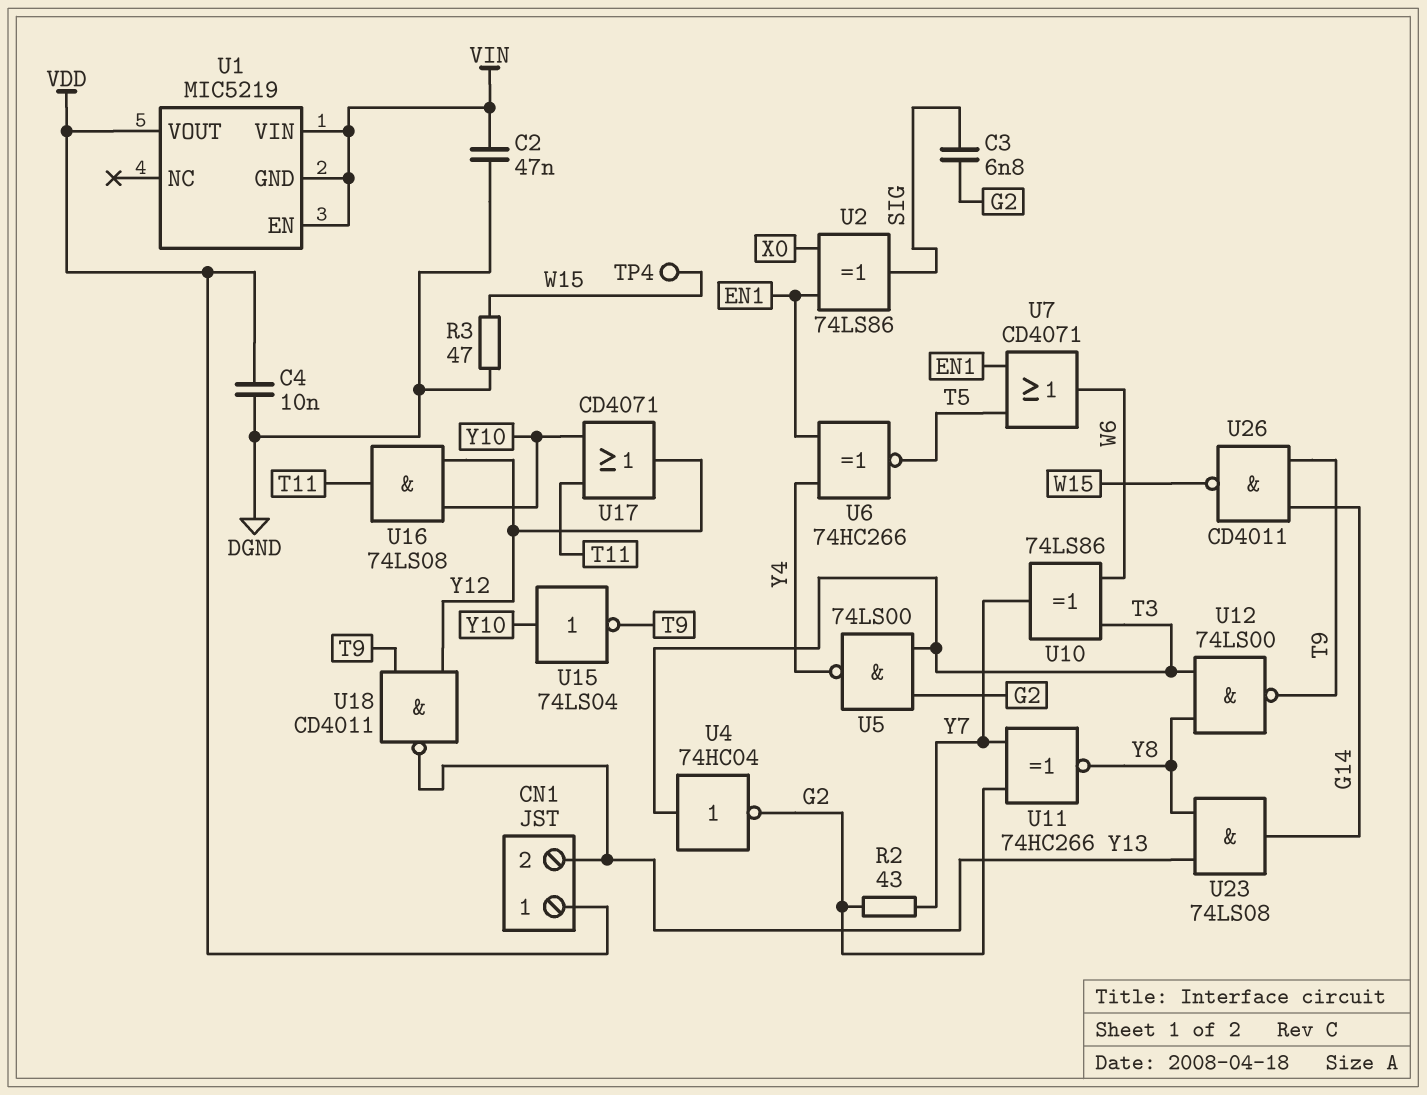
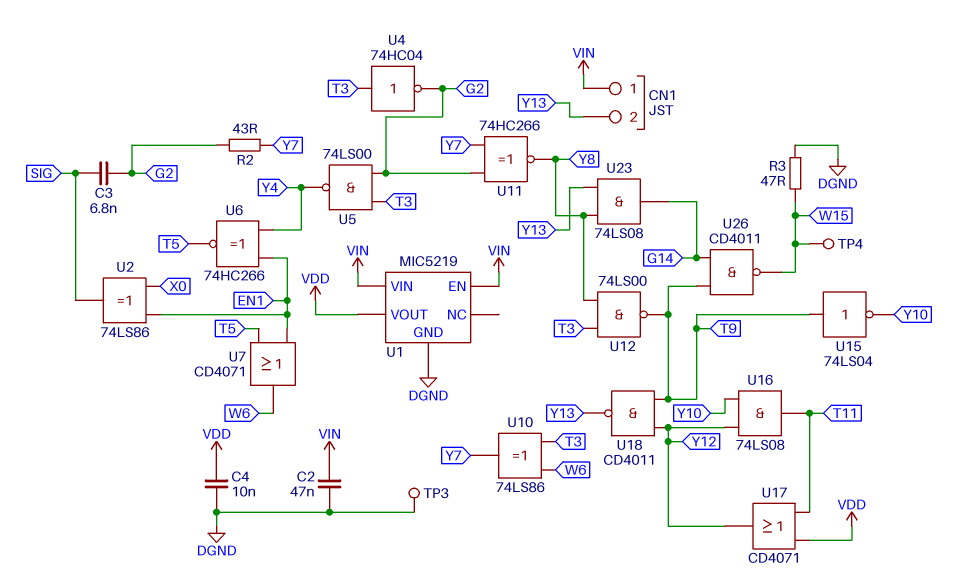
CN1 pin 1: VDD -> VIN
TP3: none -> test point (DGND)
U1 pin GND: VIN -> DGND
U15: NOT 74LS04 (in Y10, out T9) -> NOT 74LS04 (in T9, out Y10)
U17: OR CD4071 (in T11, in Y10, out Y12) -> OR CD4071 (in T11, in VDD, out Y12)

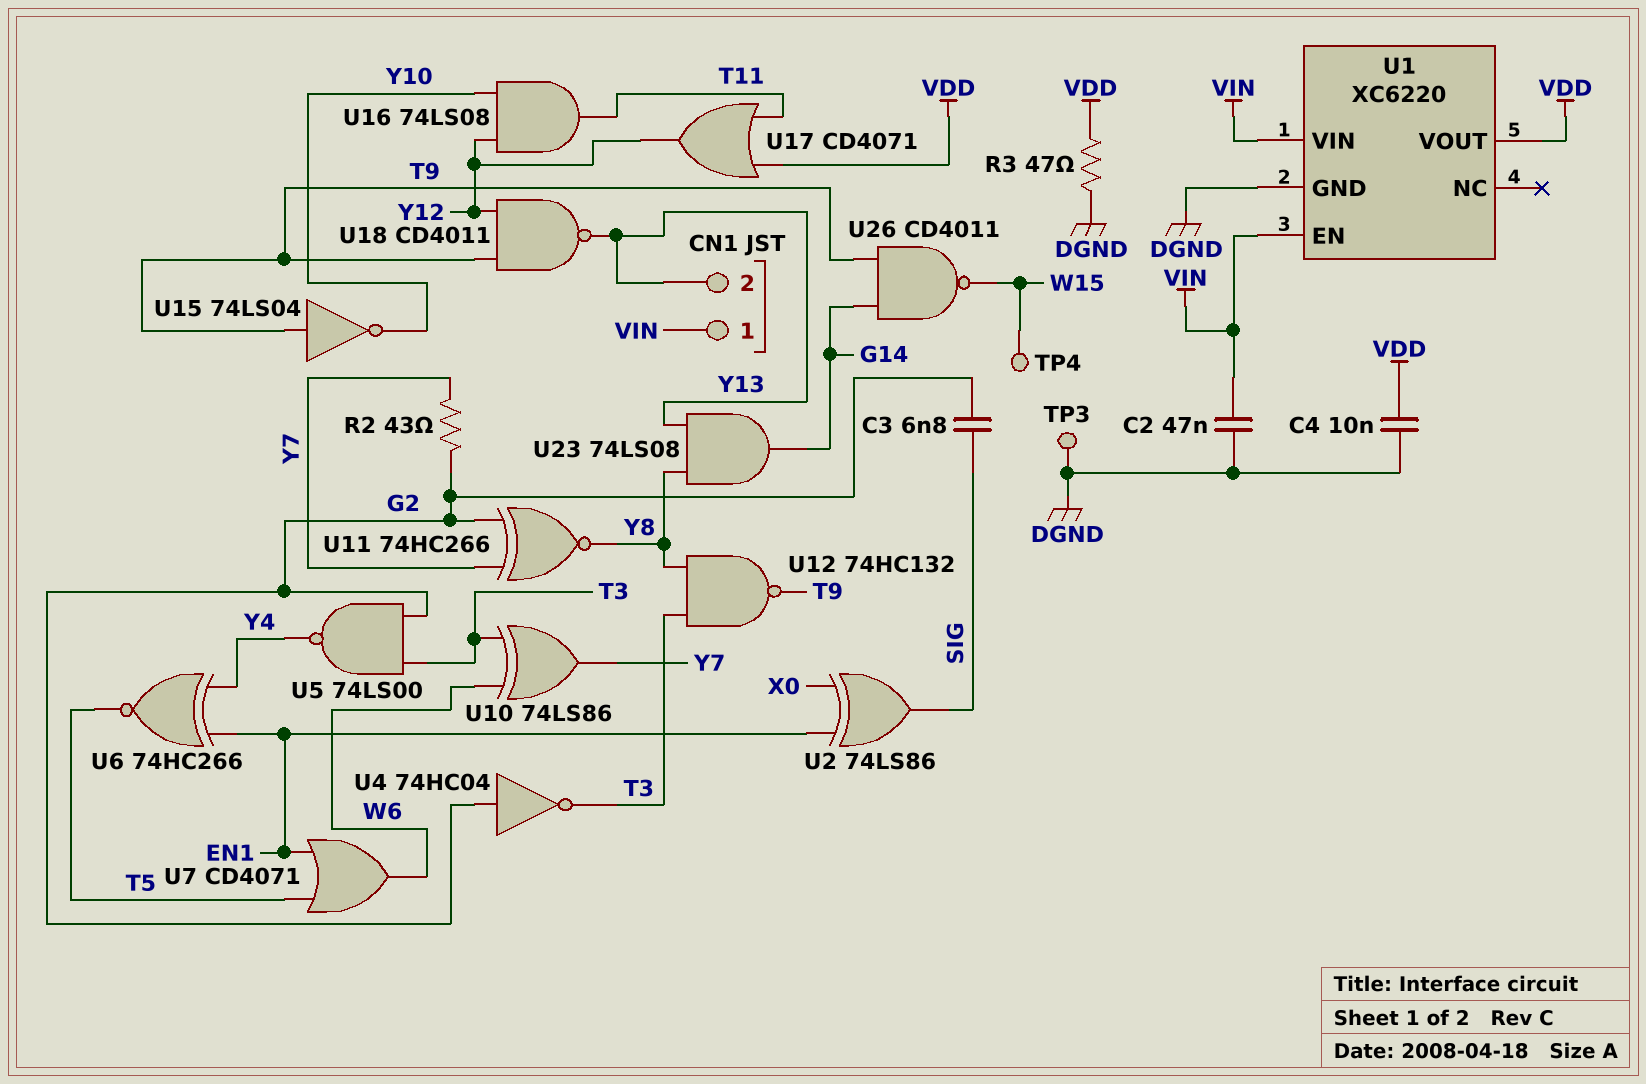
R3: 47 (DGND, W15) -> 47 (DGND, VDD)
U1: MIC5219 -> XC6220
U4: NOT 74HC04 (in T3, out G2) -> NOT 74HC04 (in G2, out T3)
U12: NAND 74LS00 (in T3, in Y8, out T9) -> NAND 74HC132 (in T3, in Y8, out T9)

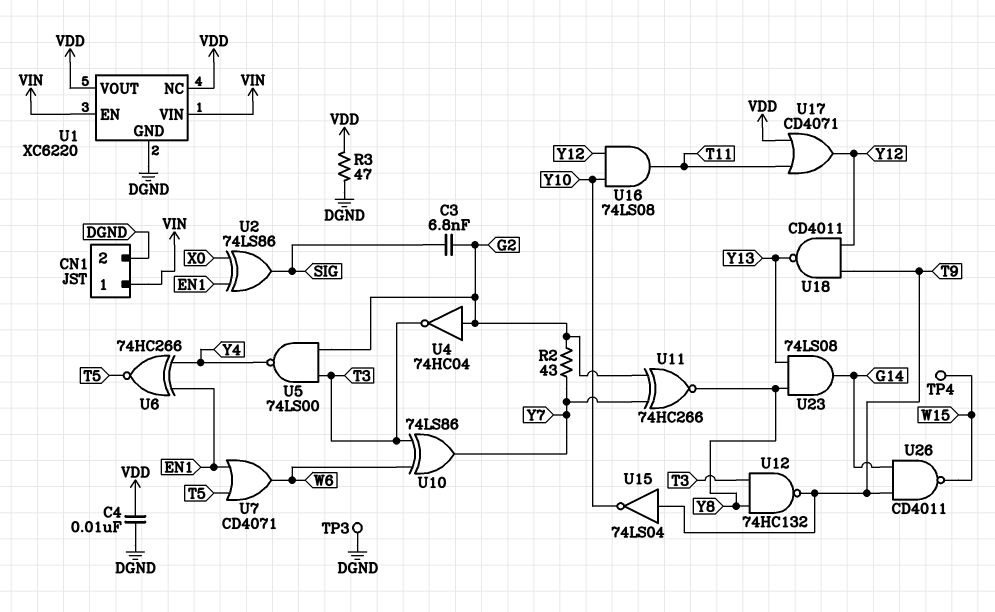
C2: 47nF (DGND, VIN) -> none
CN1 pin 2: Y13 -> DGND
U1 pin NC: none -> VDD

